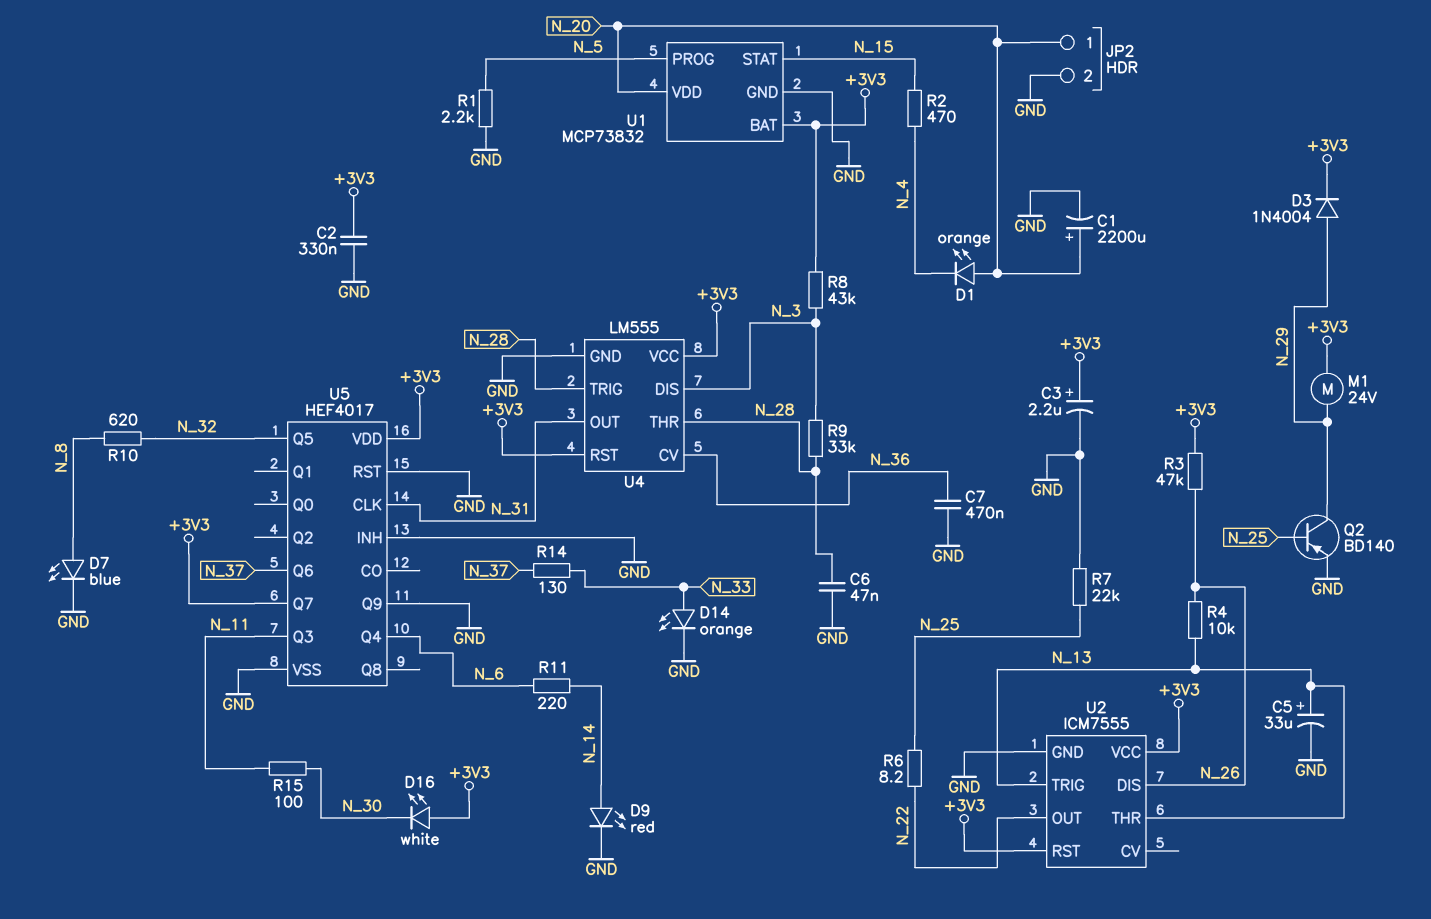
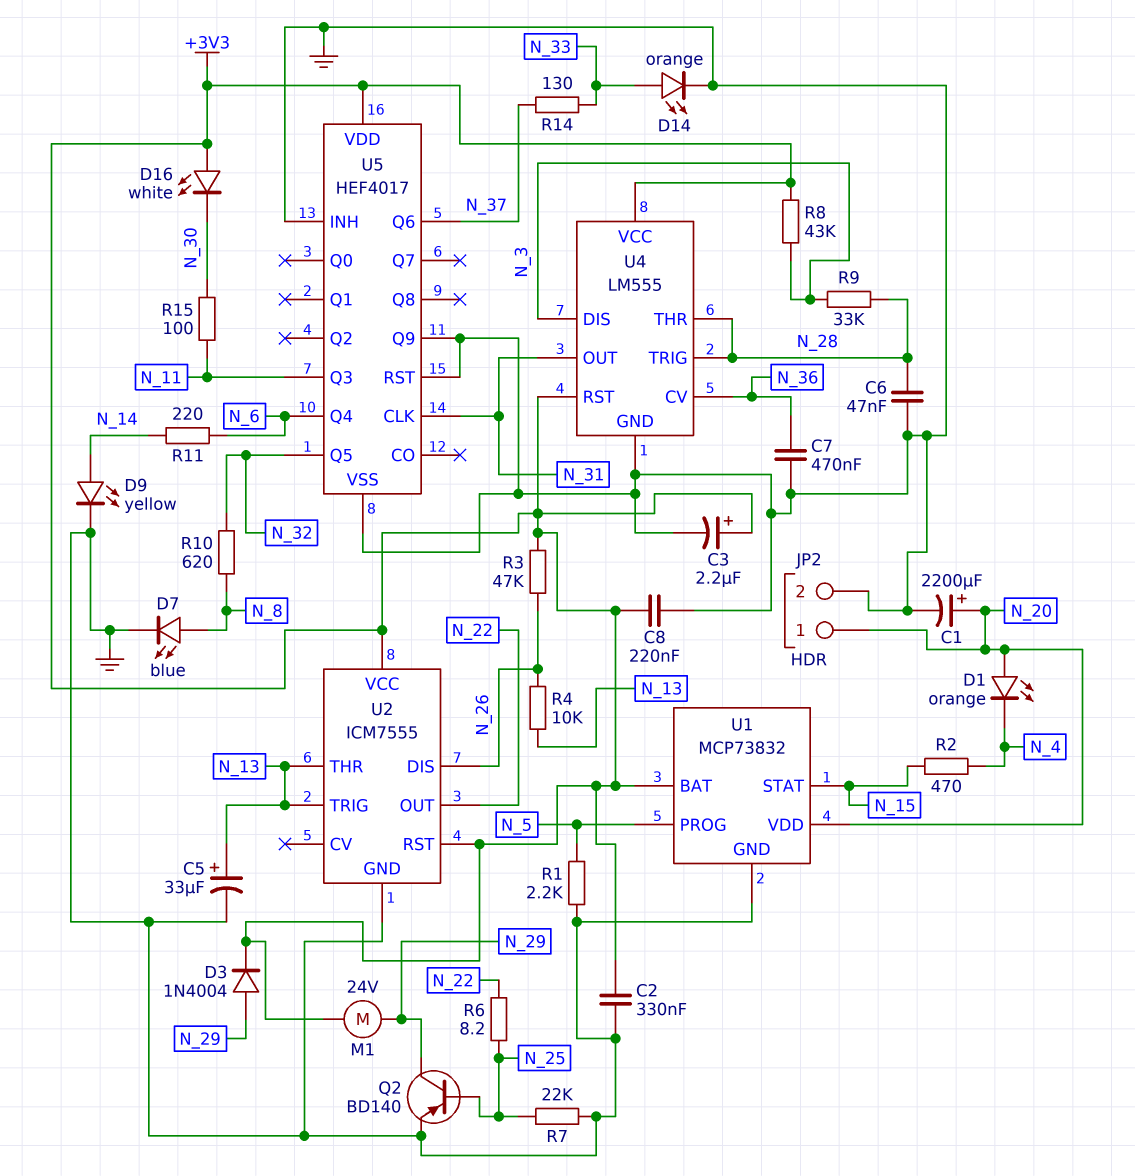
C8: none -> 220nF (+3V3, GND)
D9: LED red (A N_14, K GND) -> LED yellow (A N_14, K GND)
U5 pin Q7: +3V3 -> none

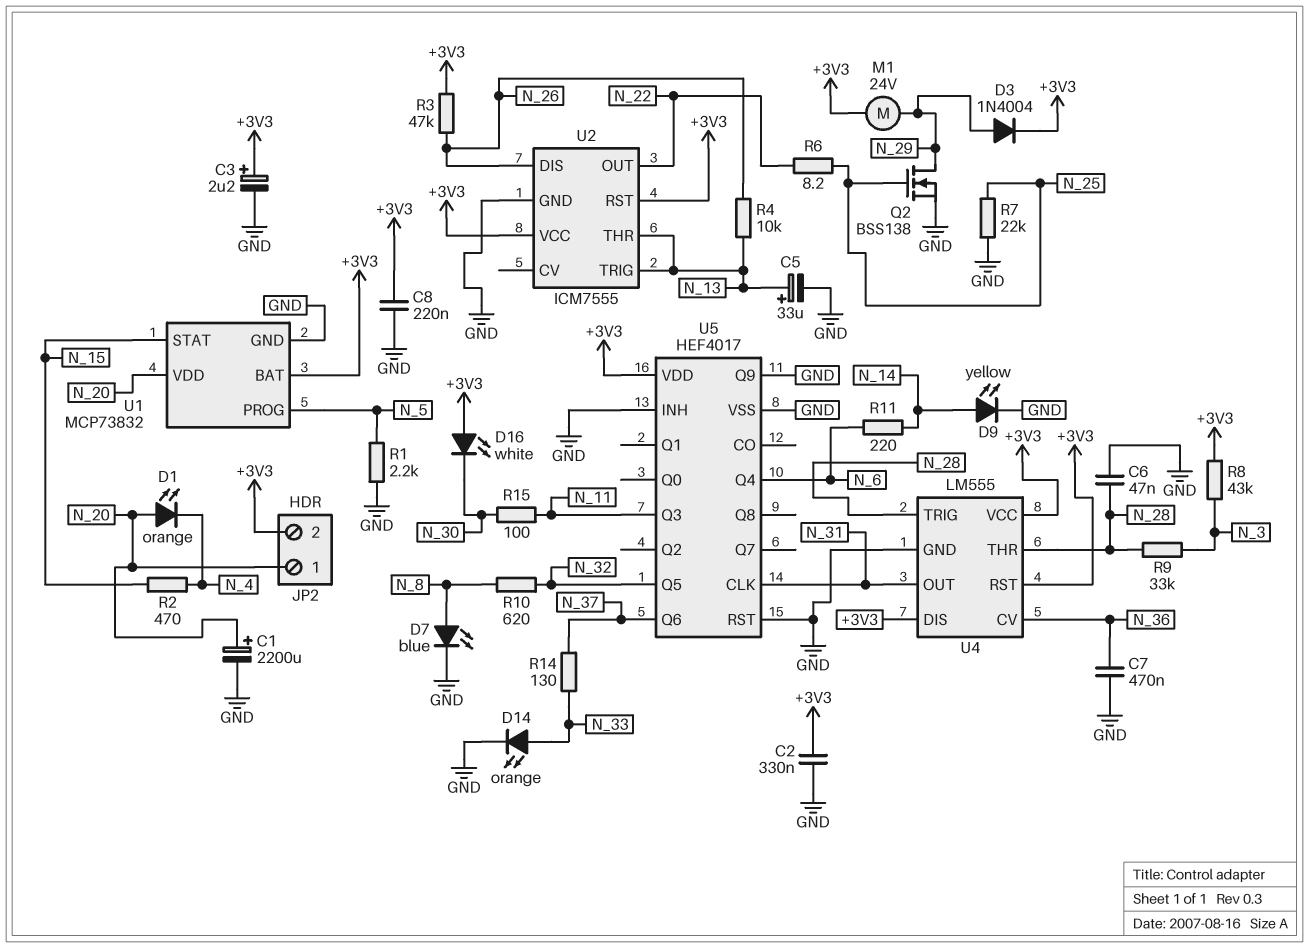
JP2 pin 2: GND -> +3V3
Q2: PNP BD140 (B N_25, C N_29, E GND) -> NMOS BSS138 (G N_25, D N_29, S GND)
U4 pin DIS: N_3 -> +3V3

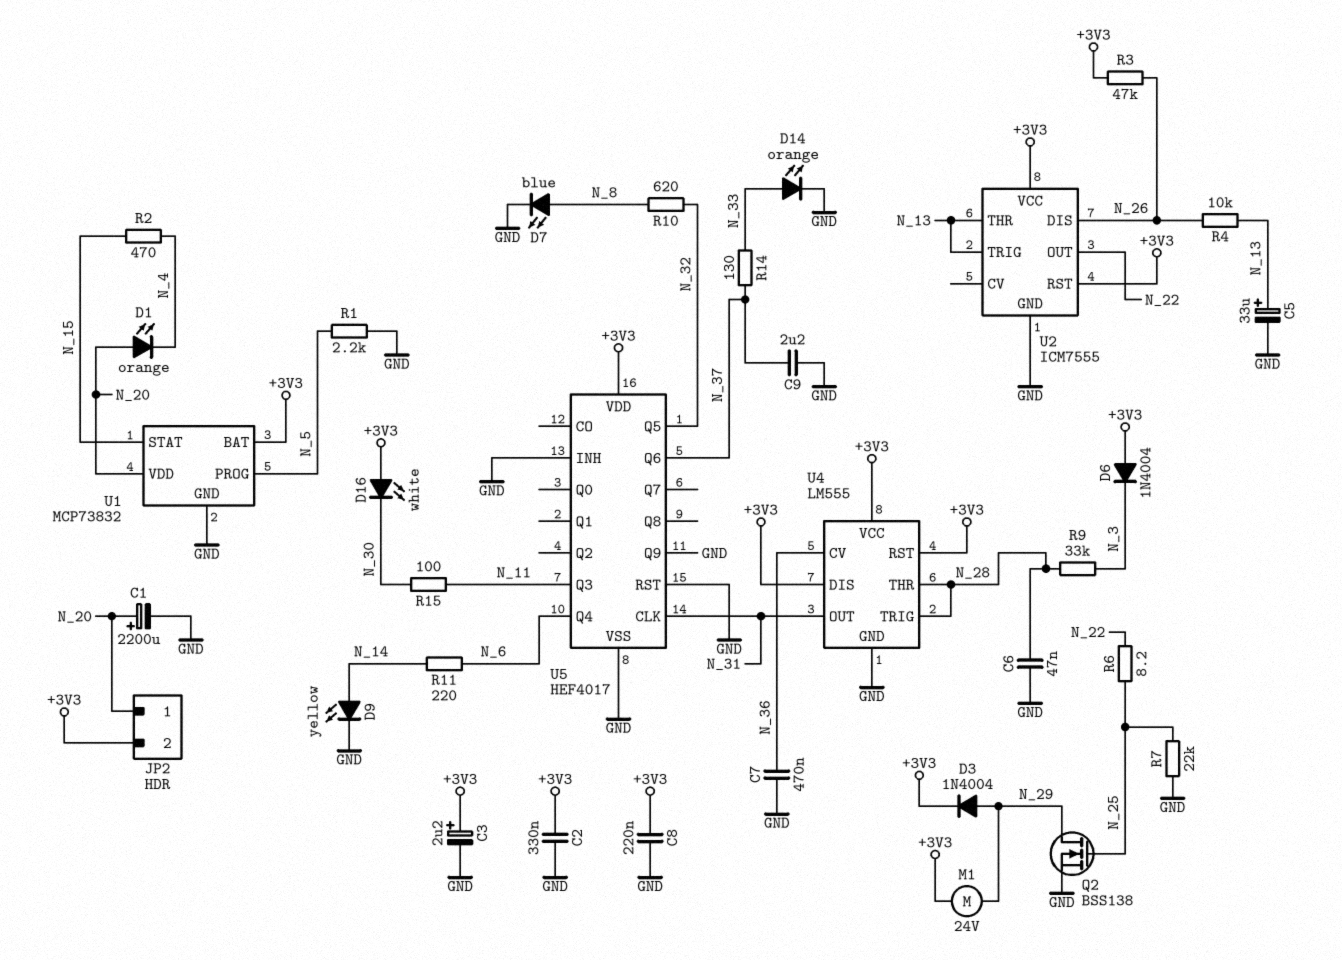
C9: none -> 2.2uF (GND, N_37)
D6: none -> diode 1N4004 (A +3V3, K N_3)
R8: 43k (+3V3, N_3) -> none

